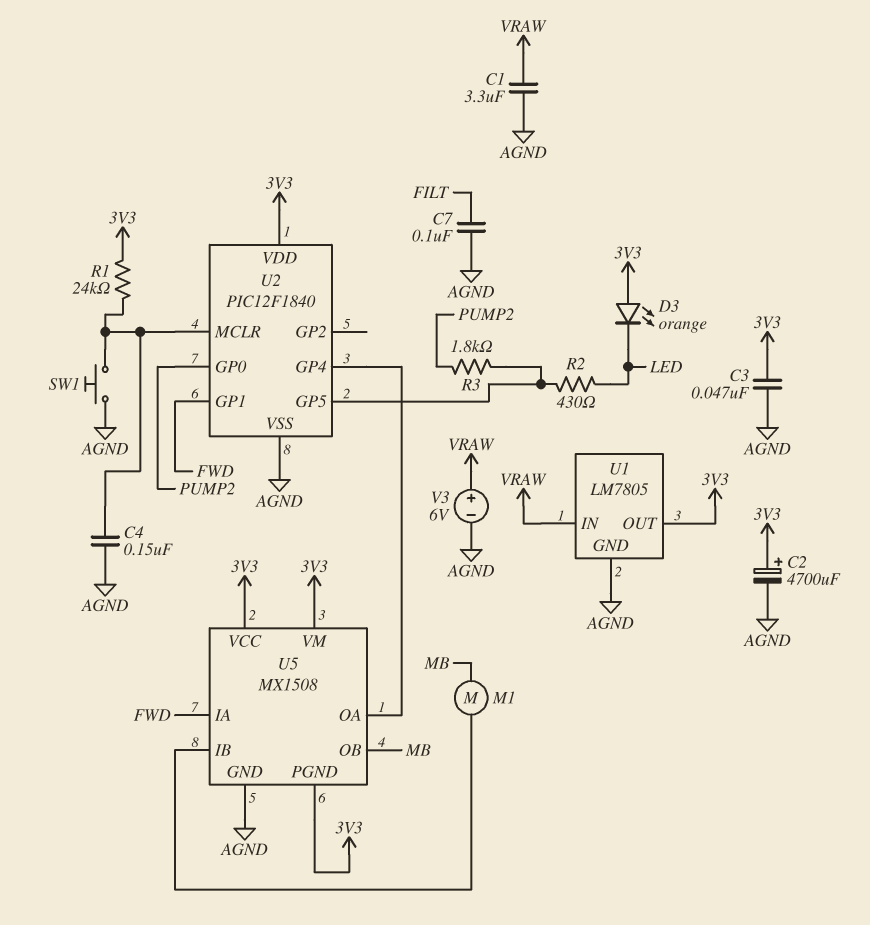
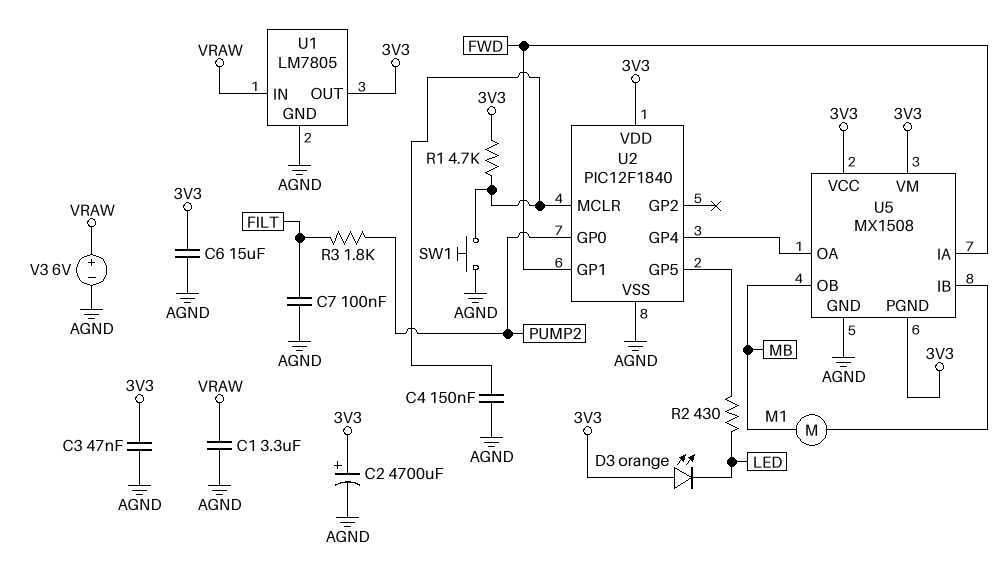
C6: none -> 15uF (3V3, AGND)
R1: 24k (3V3, U2/MCLR) -> 4.7k (3V3, U2/MCLR)
R3: 1.8k (PUMP2, U2/GP5) -> 1.8k (FILT, PUMP2)

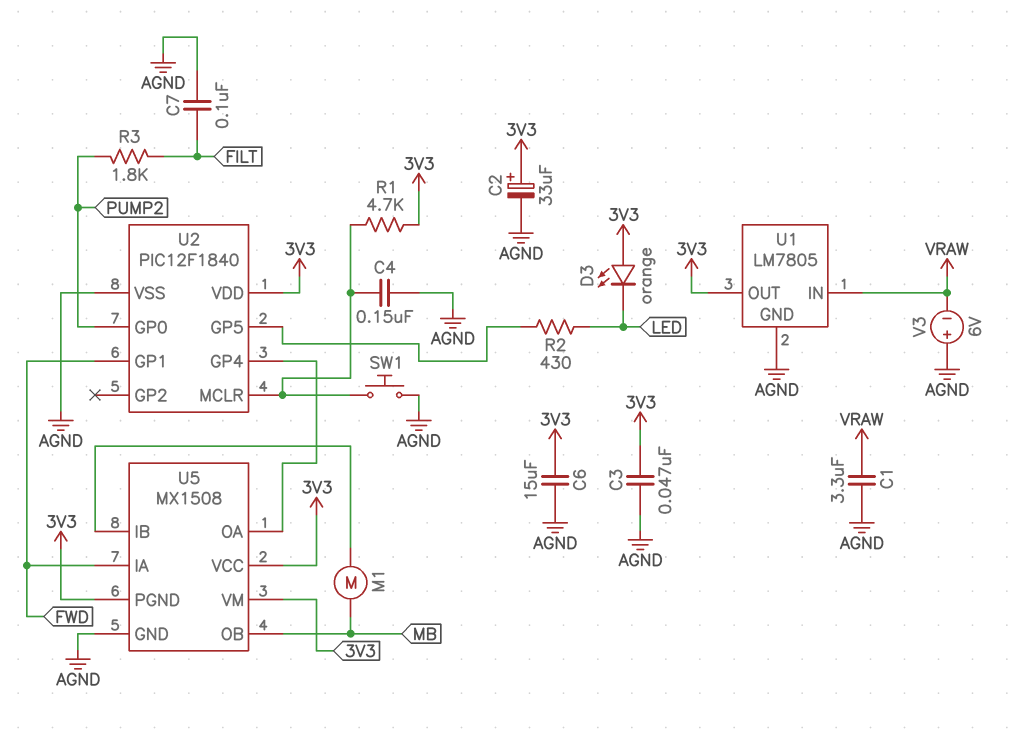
C2: 4700uF (plus 3V3, minus AGND) -> 33uF (plus 3V3, minus AGND)
V3: 6V (plus VRAW, minus AGND) -> 6V (plus AGND, minus VRAW)

